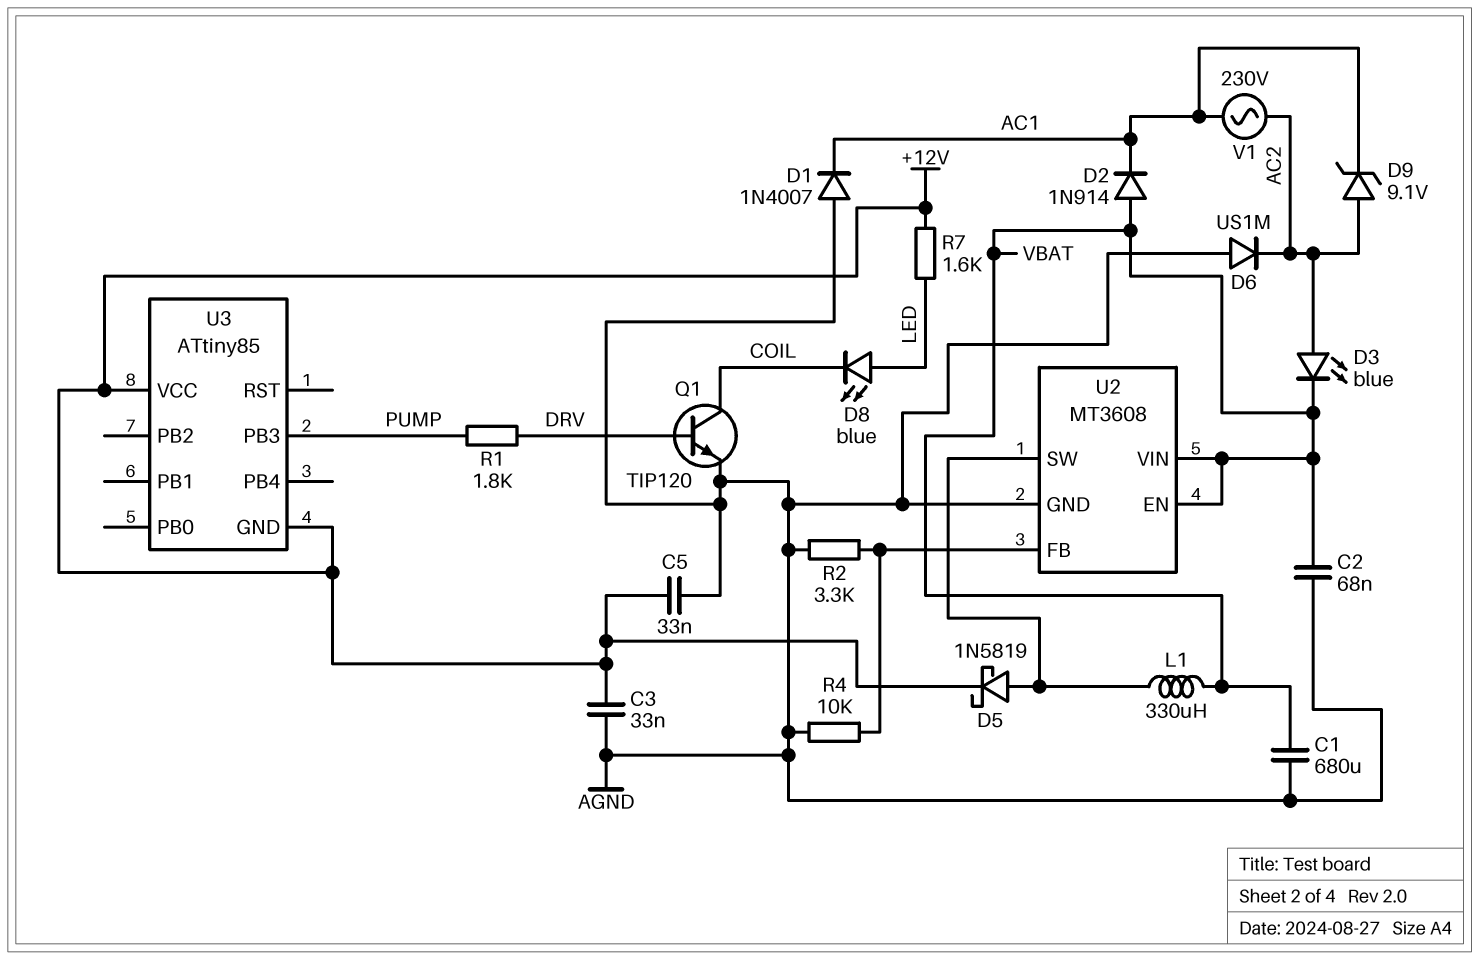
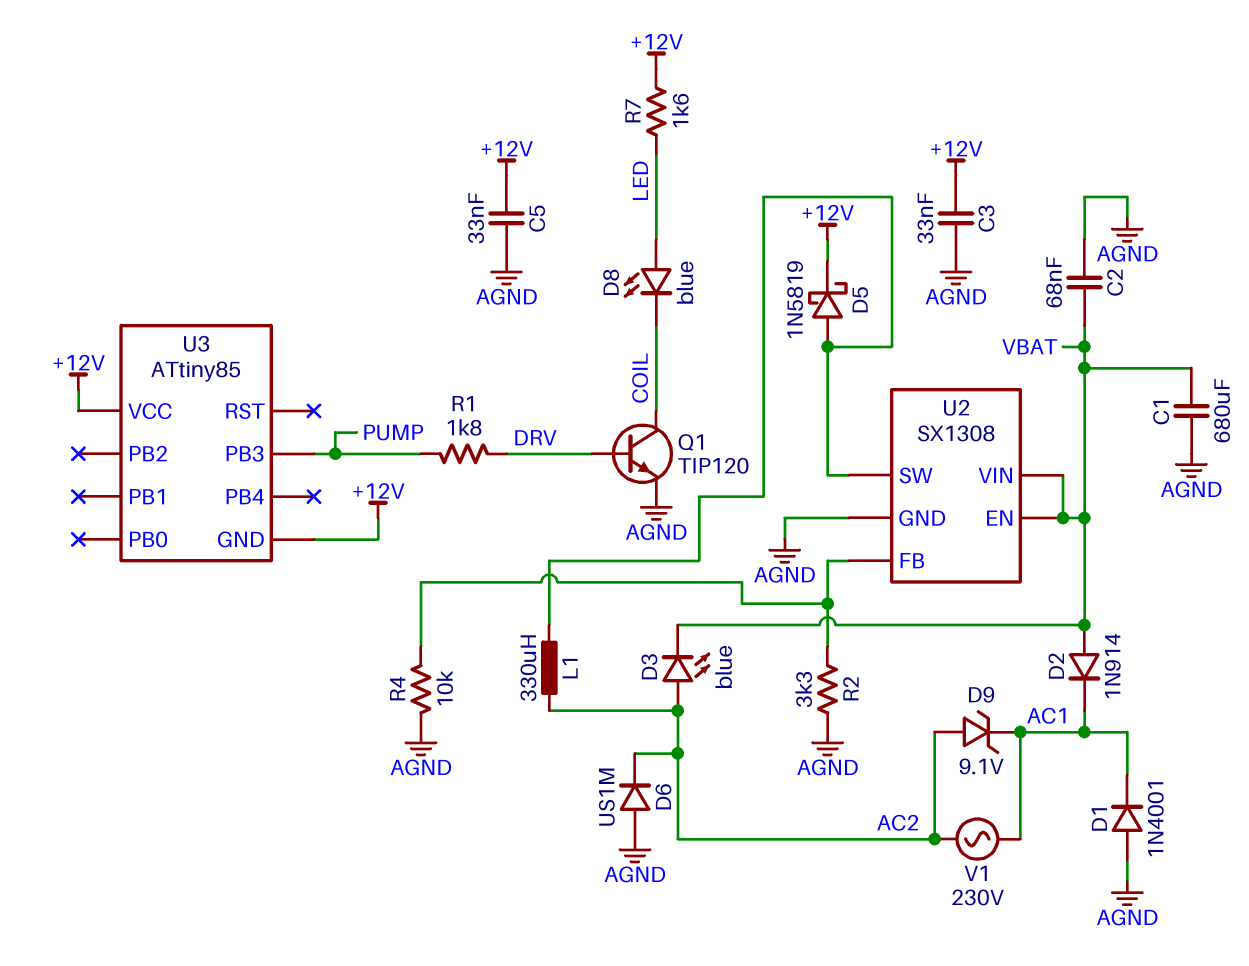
D1: diode 1N4007 (A AGND, K AC1) -> diode 1N4001 (A AGND, K AC1)
L1: 330uH (U2/SW, VBAT) -> 330uH (AC2, U2/SW)
U2: MT3608 -> SX1308

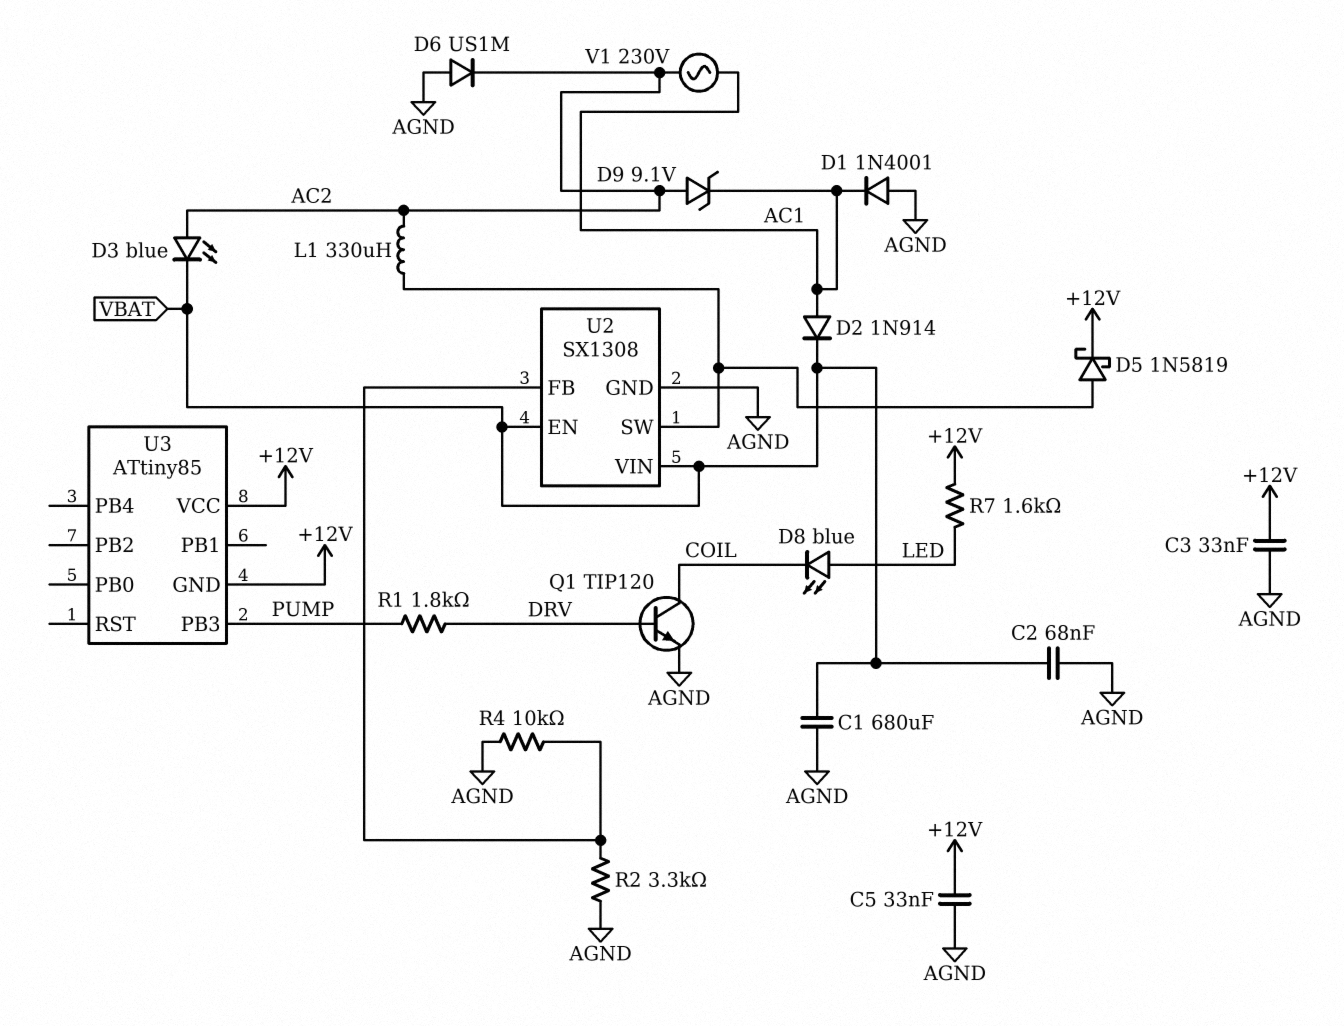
D2: diode 1N914 (A VBAT, K AC1) -> diode 1N914 (A AC1, K VBAT)

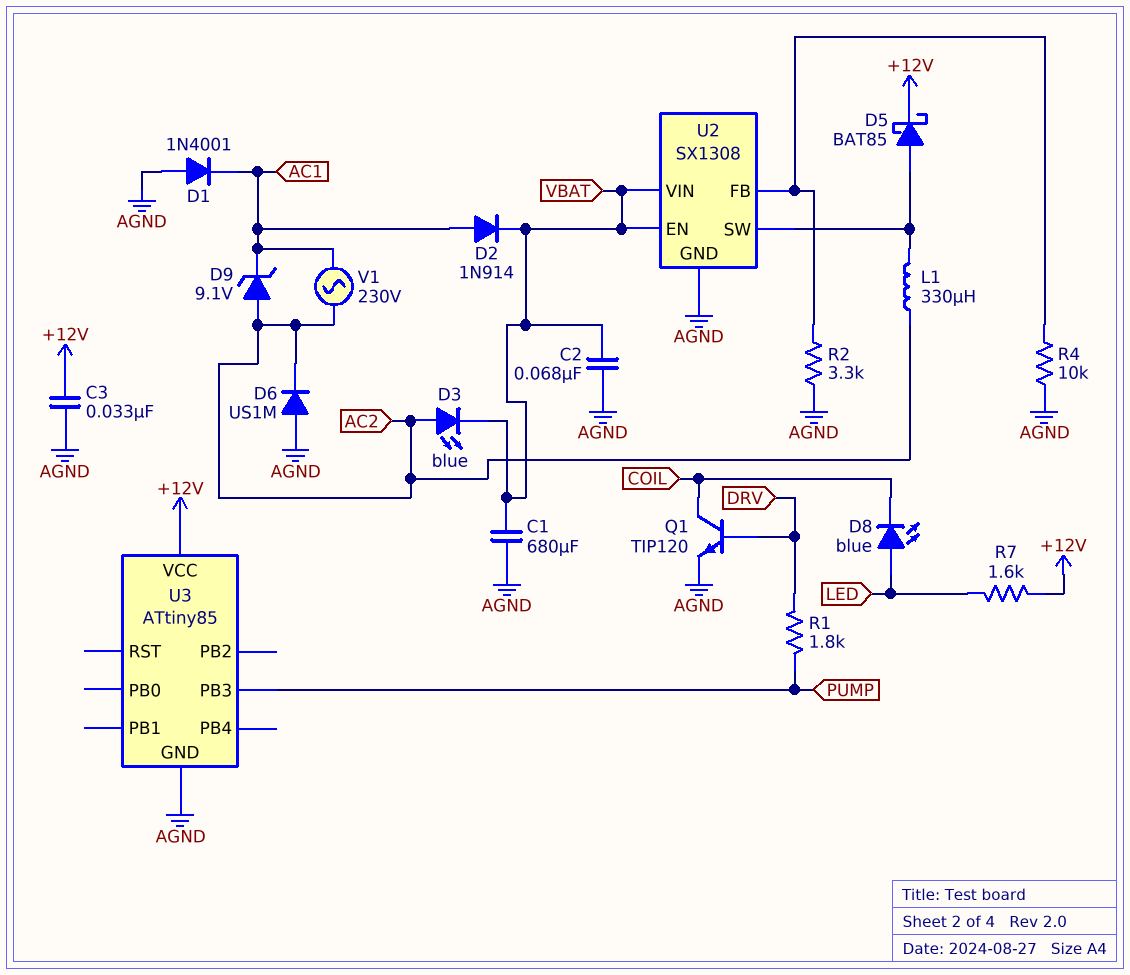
C5: 33nF (+12V, AGND) -> none
D5: schottky 1N5819 (A U2/SW, K +12V) -> schottky BAT85 (A U2/SW, K +12V)
U3 pin GND: +12V -> AGND

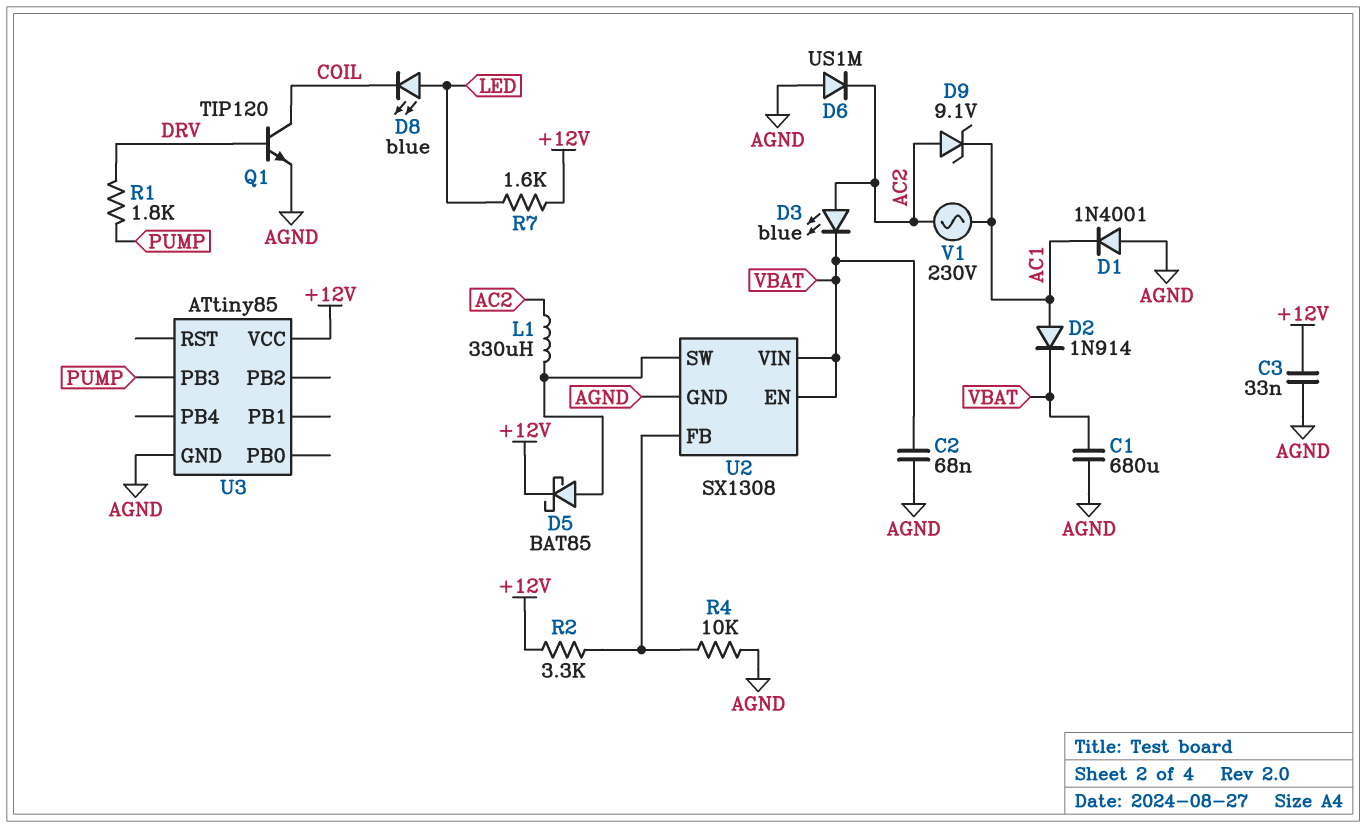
R2: 3.3k (AGND, U2/FB) -> 3.3k (+12V, U2/FB)

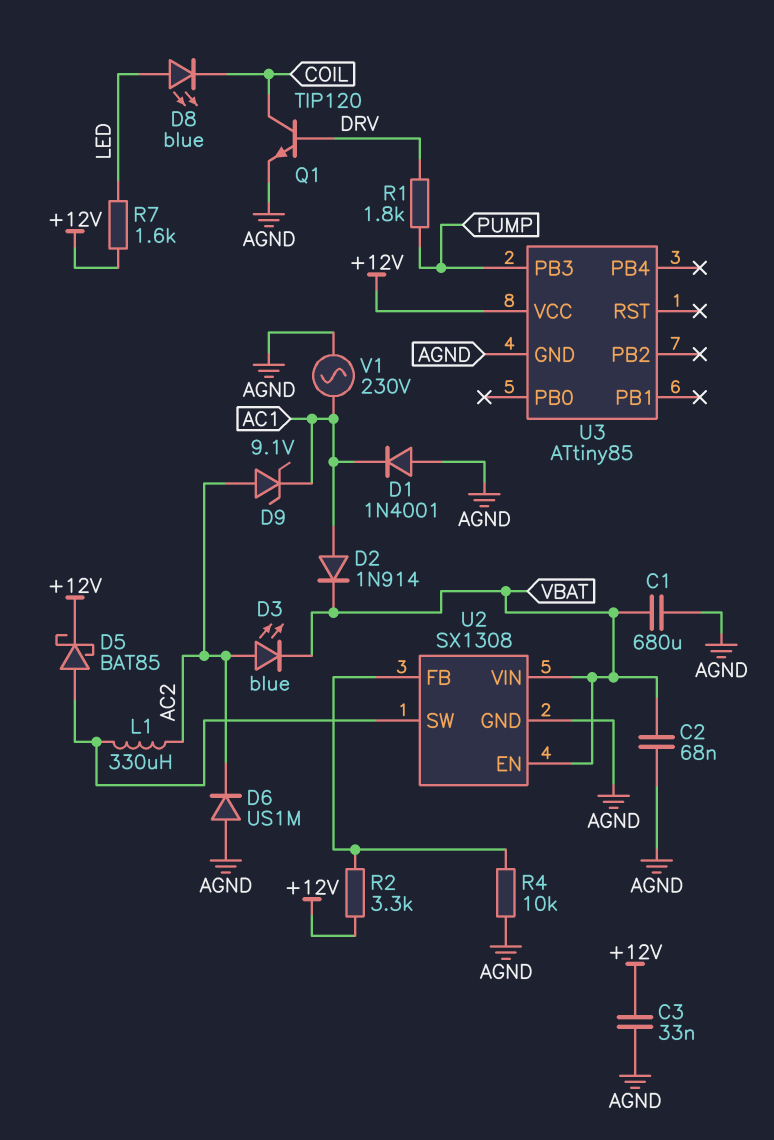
V1: AC 230V (AC1, AC2) -> AC 230V (AC1, AGND)

